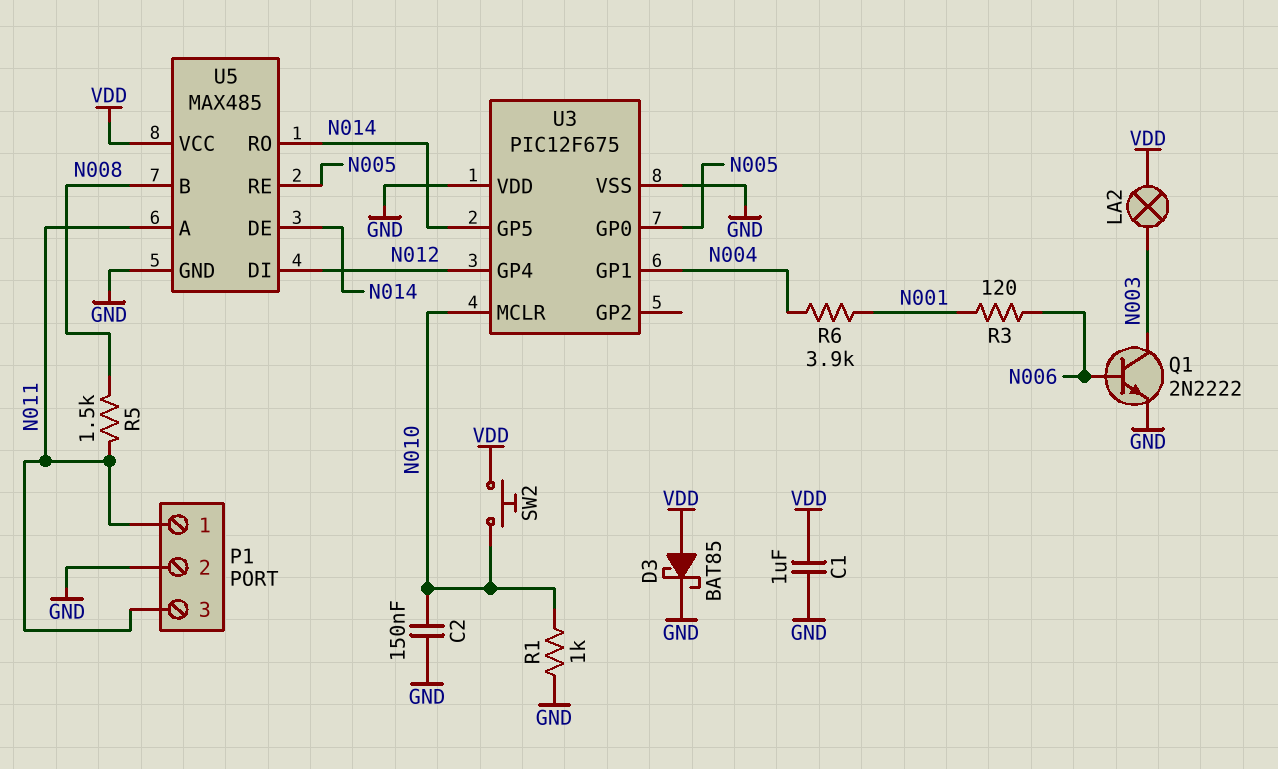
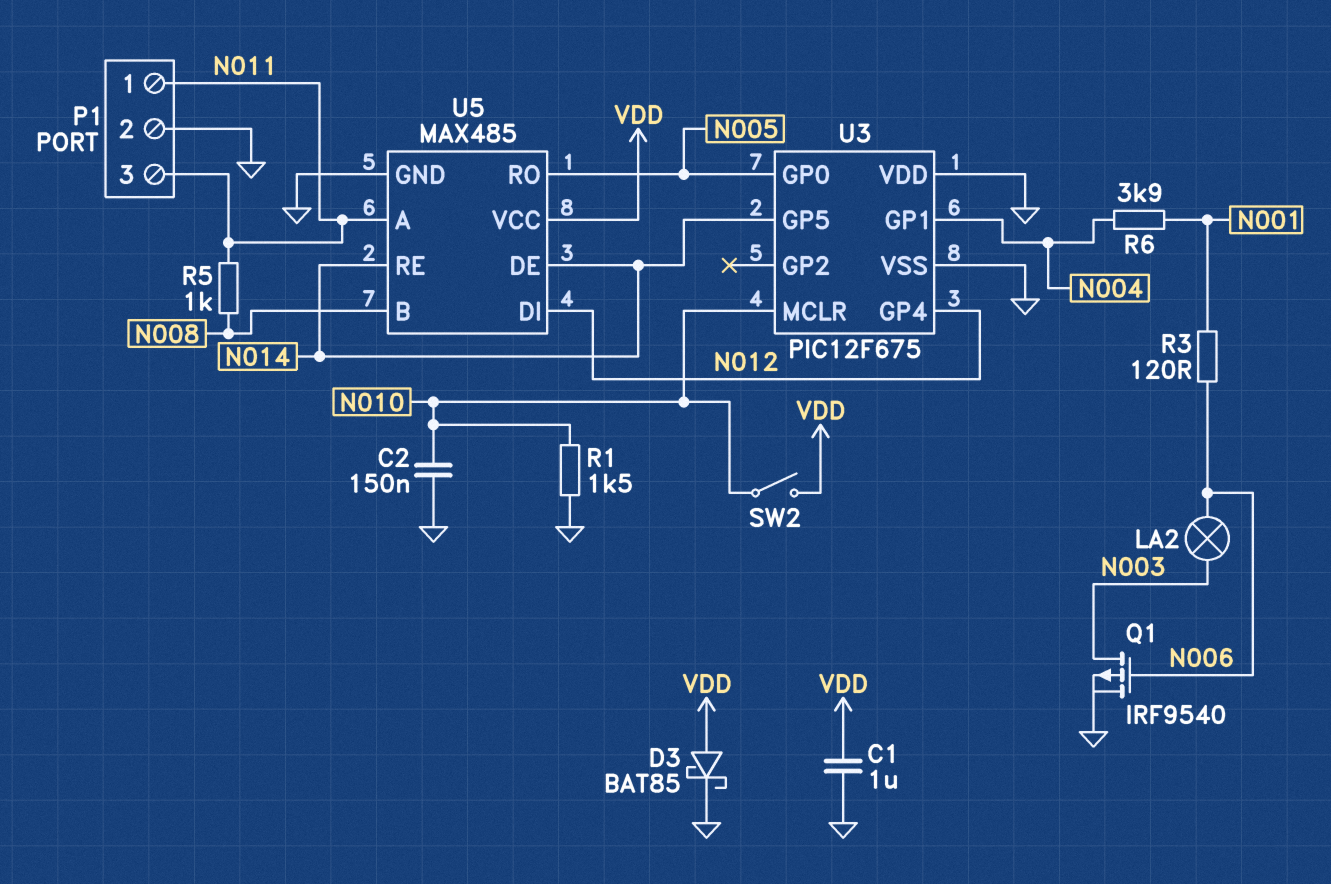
LA2: lamp (N003, VDD) -> lamp (N003, N006)
Q1: NPN 2N2222 (B N006, C N003, E GND) -> PMOS IRF9540 (G N006, D N003, S GND)
R1: 1k (GND, N010) -> 1.5k (GND, N010)
R5: 1.5k (N008, N011) -> 1k (N008, N011)
SW2: button (N010, VDD) -> switch (N010, VDD)
U5 pin RE: N005 -> N014
U5 pin RO: N014 -> N005

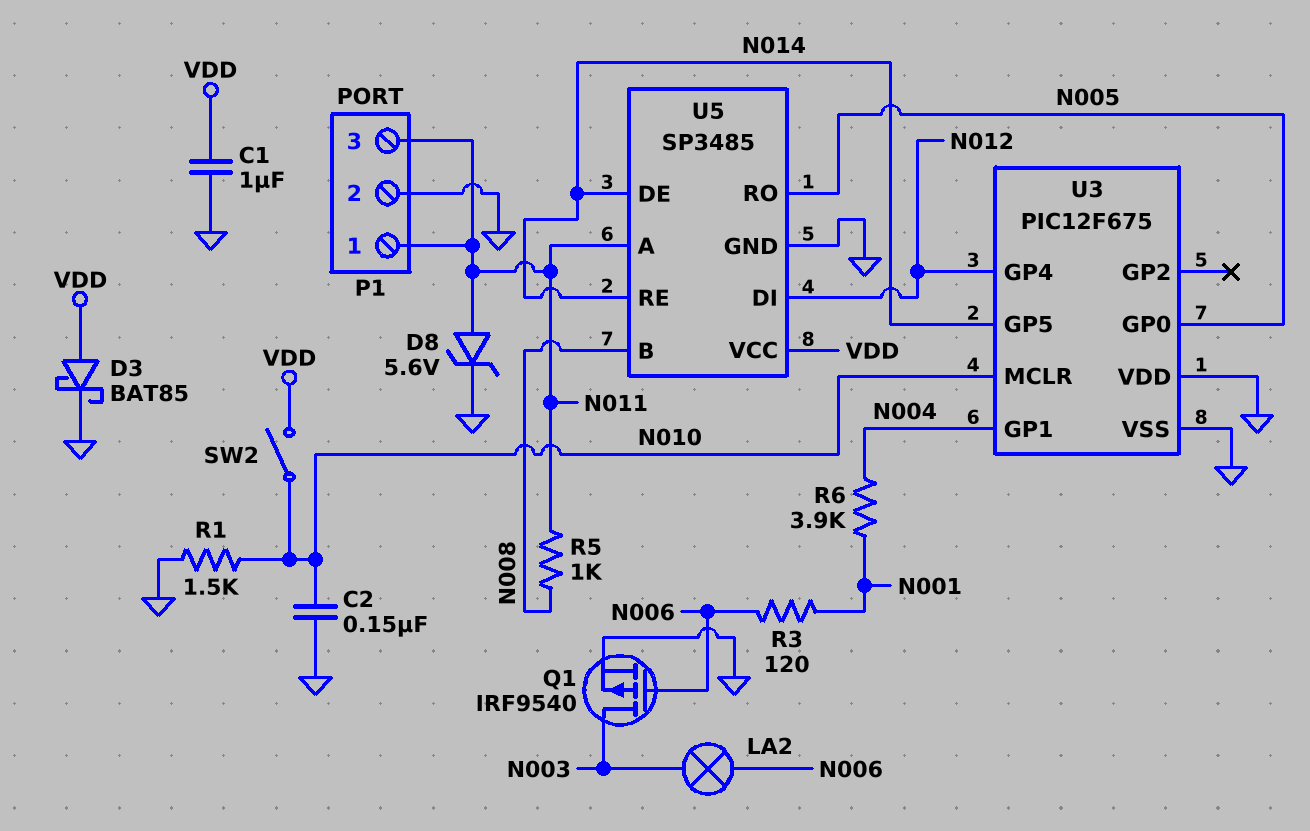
D8: none -> zener 5.6V (A N011, K GND)
U5: MAX485 -> SP3485

